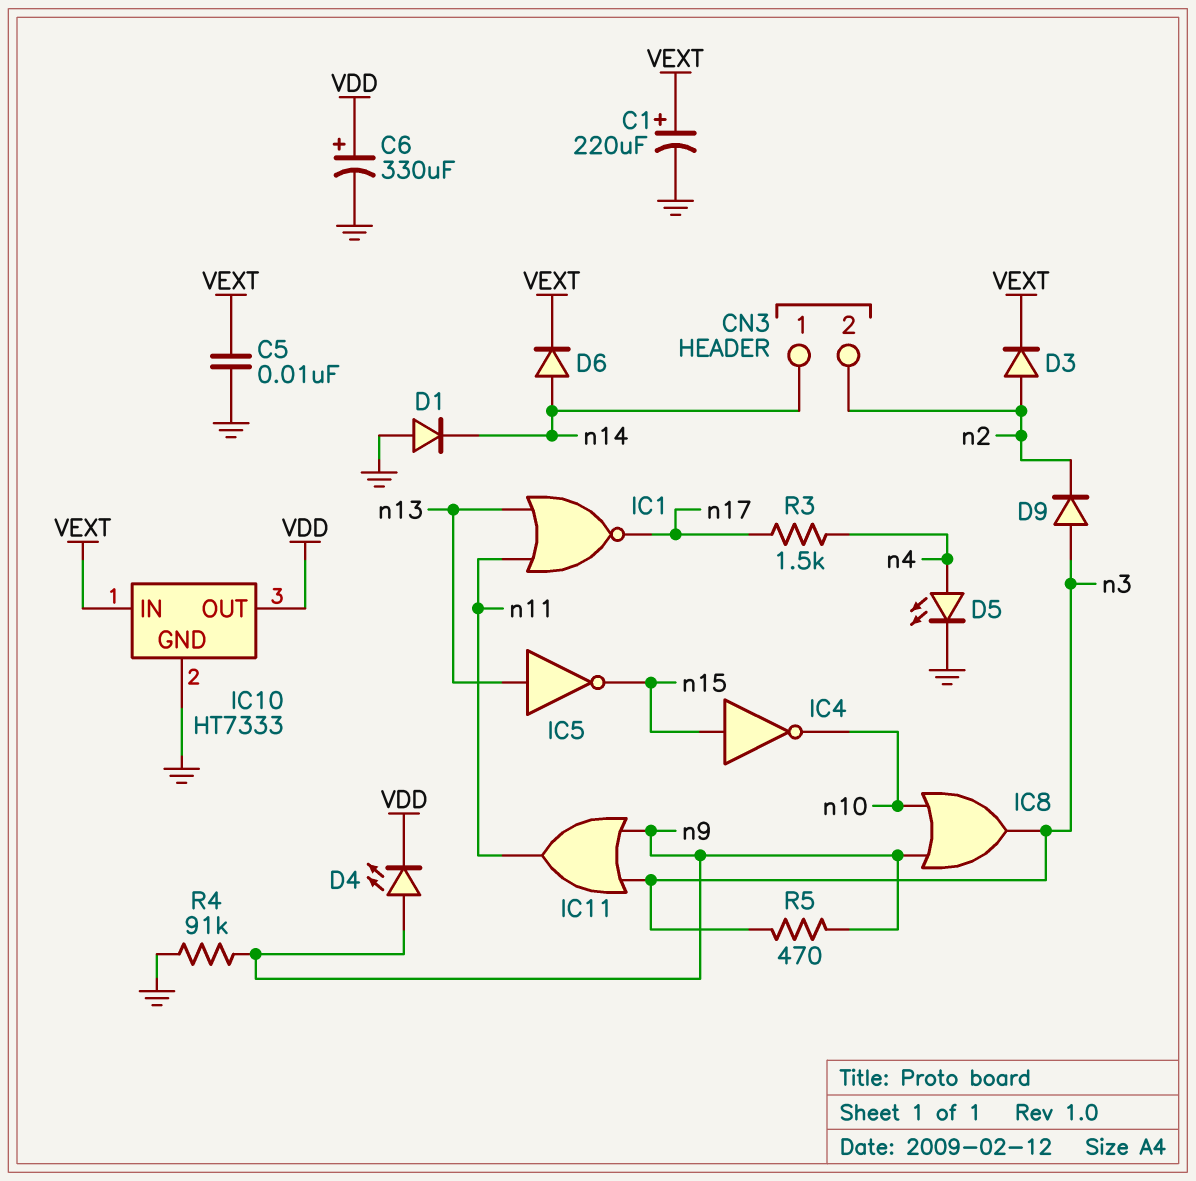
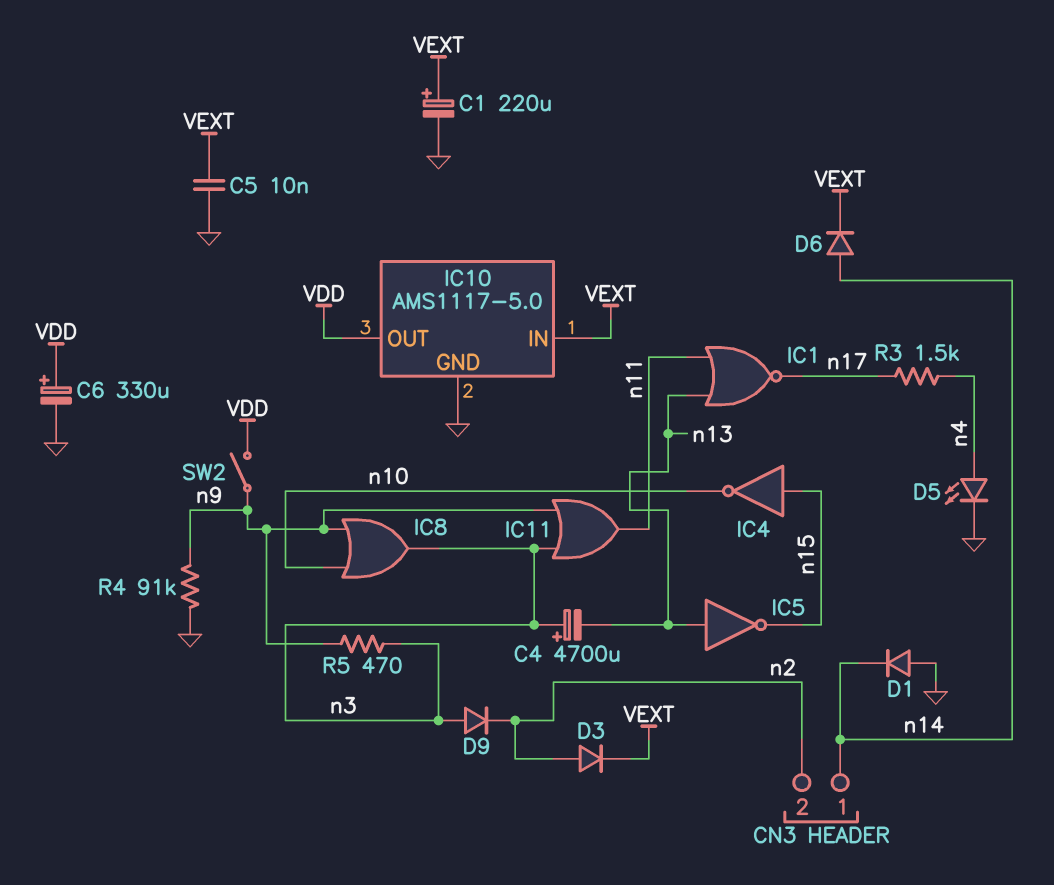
C4: none -> 4700uF (plus n3, minus n13)
D4: LED (A n9, K VDD) -> none
IC10: HT7333 -> AMS1117-5.0
SW2: none -> switch (VDD, n9)

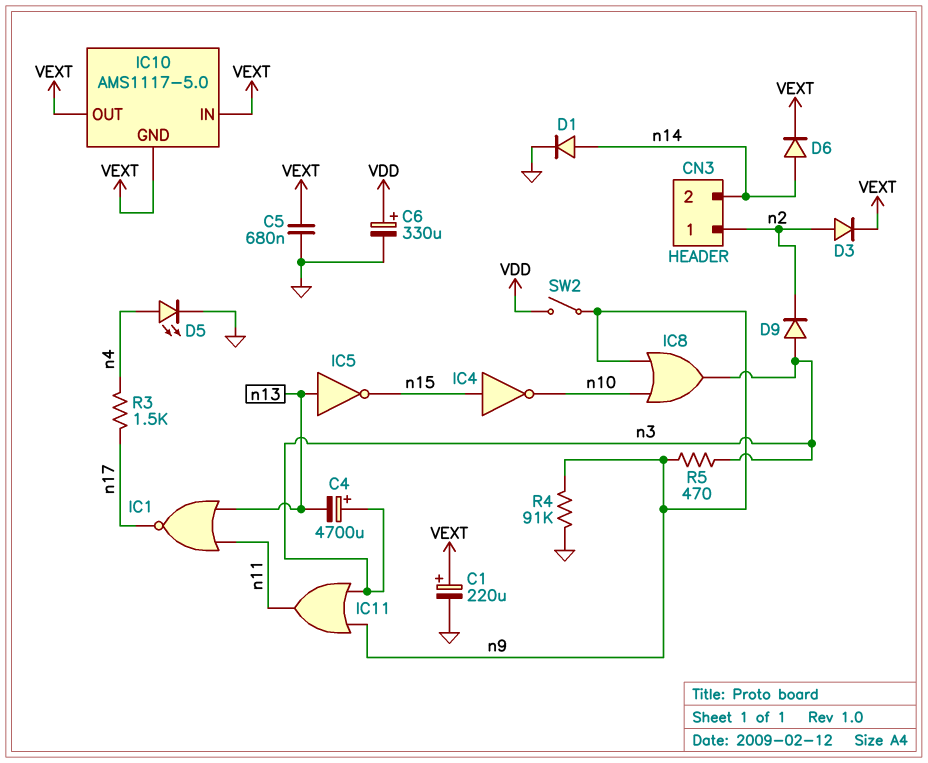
C5: 10nF (GND, VEXT) -> 680nF (GND, VEXT)
CN3 pin 1: n14 -> n2
CN3 pin 2: n2 -> n14
D1: diode (A GND, K n14) -> diode (A n14, K GND)
IC10 pin GND: GND -> VEXT
IC10 pin OUT: VDD -> VEXT

